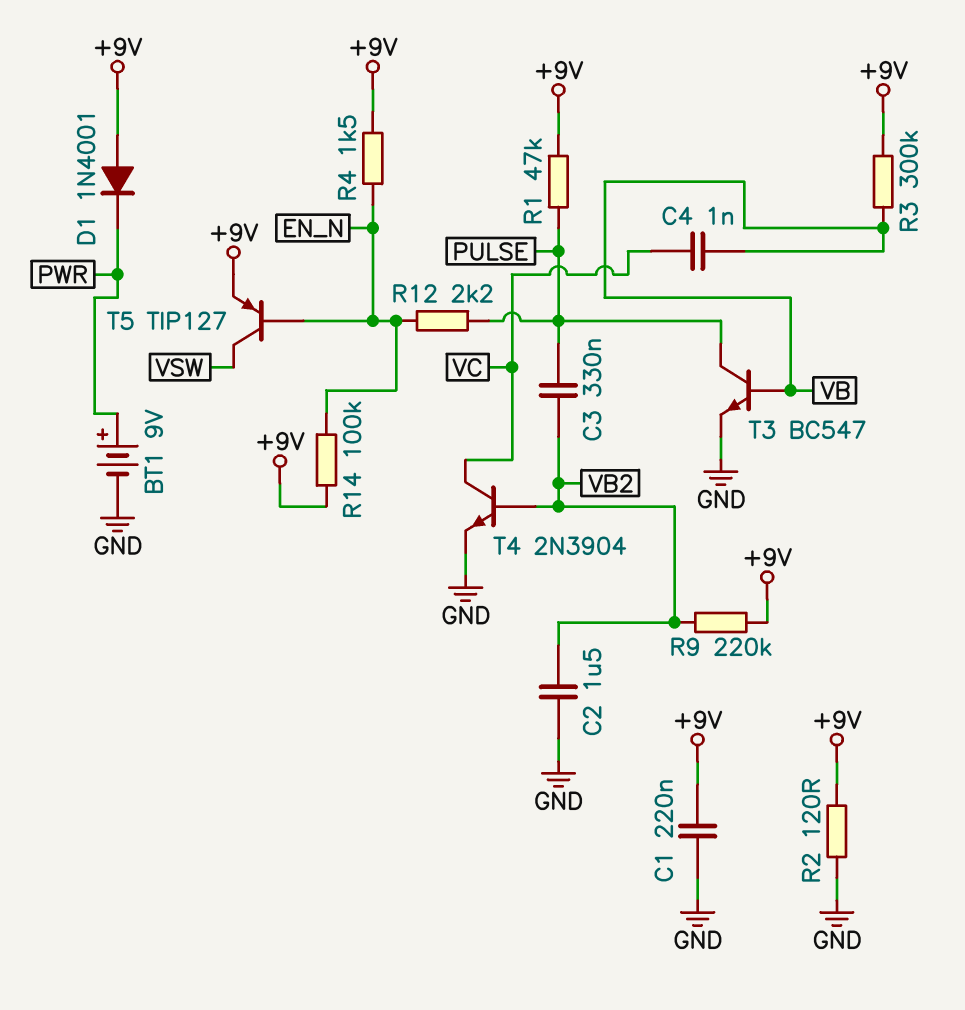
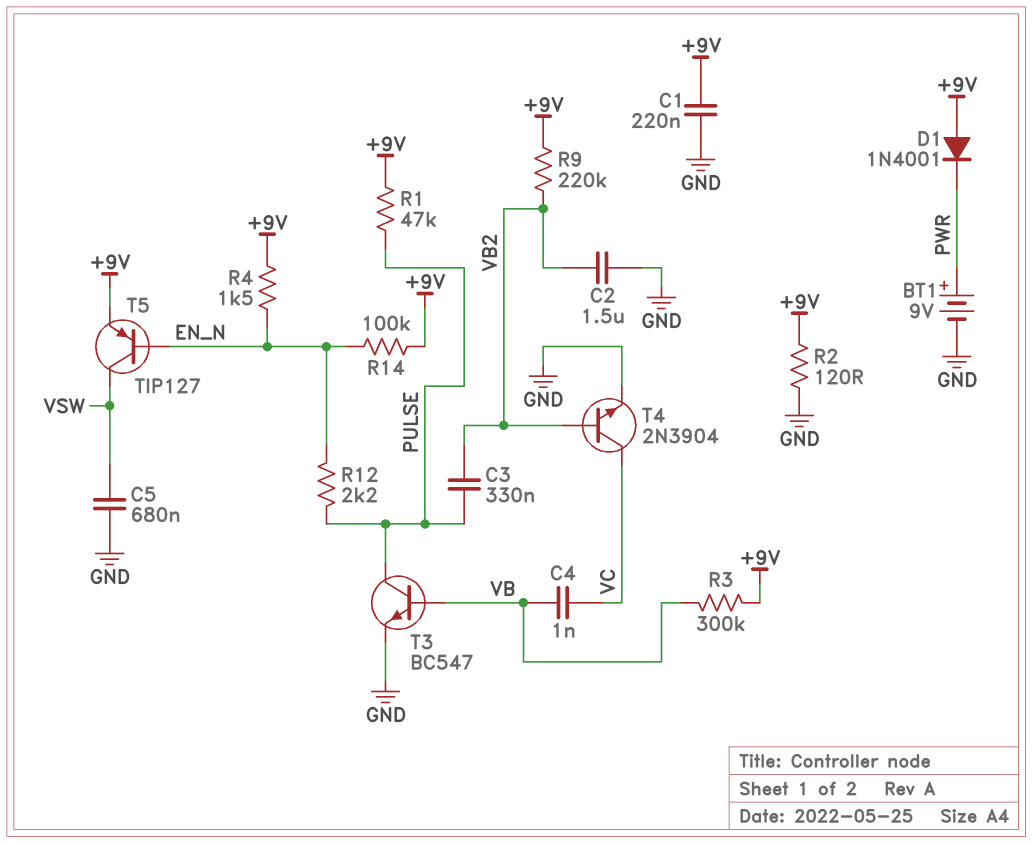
C5: none -> 680nF (GND, VSW)

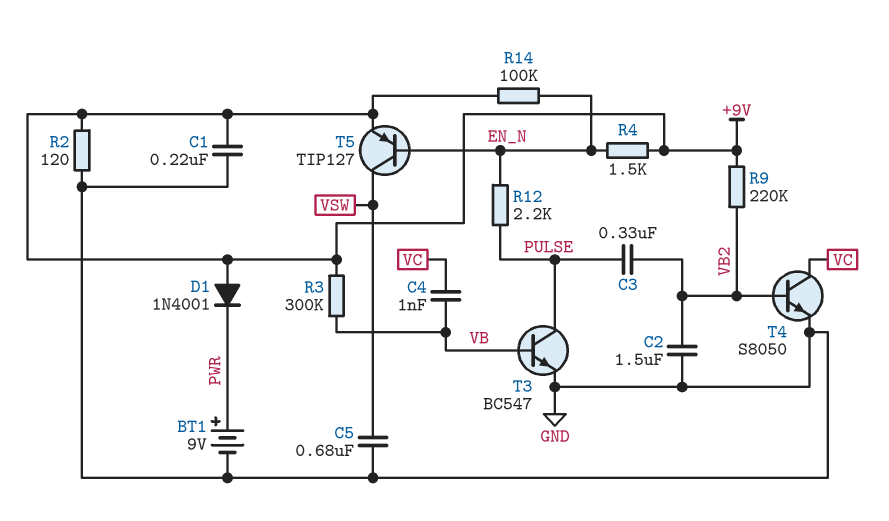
R1: 47k (+9V, PULSE) -> none
T4: NPN 2N3904 (B VB2, C VC, E GND) -> NPN S8050 (B VB2, C VC, E GND)

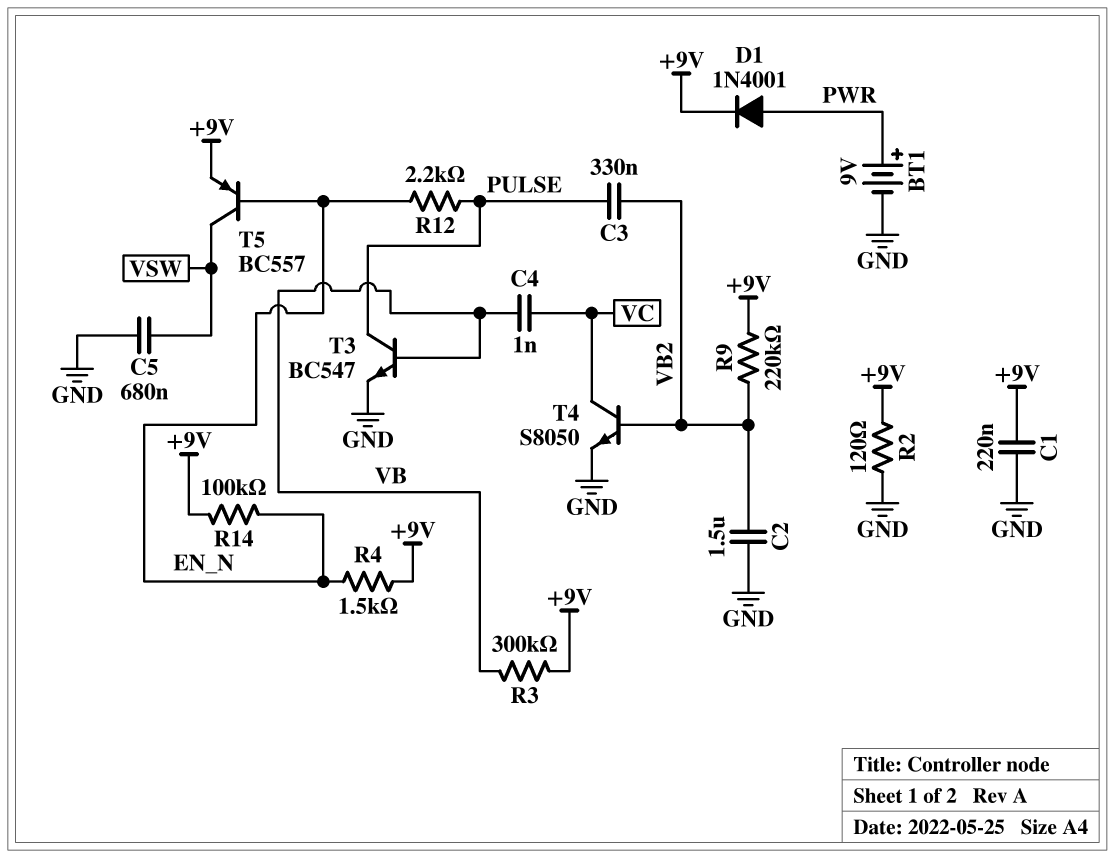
D1: diode 1N4001 (A +9V, K PWR) -> diode 1N4001 (A PWR, K +9V)
T5: PNP TIP127 (B EN_N, C VSW, E +9V) -> PNP BC557 (B EN_N, C VSW, E +9V)

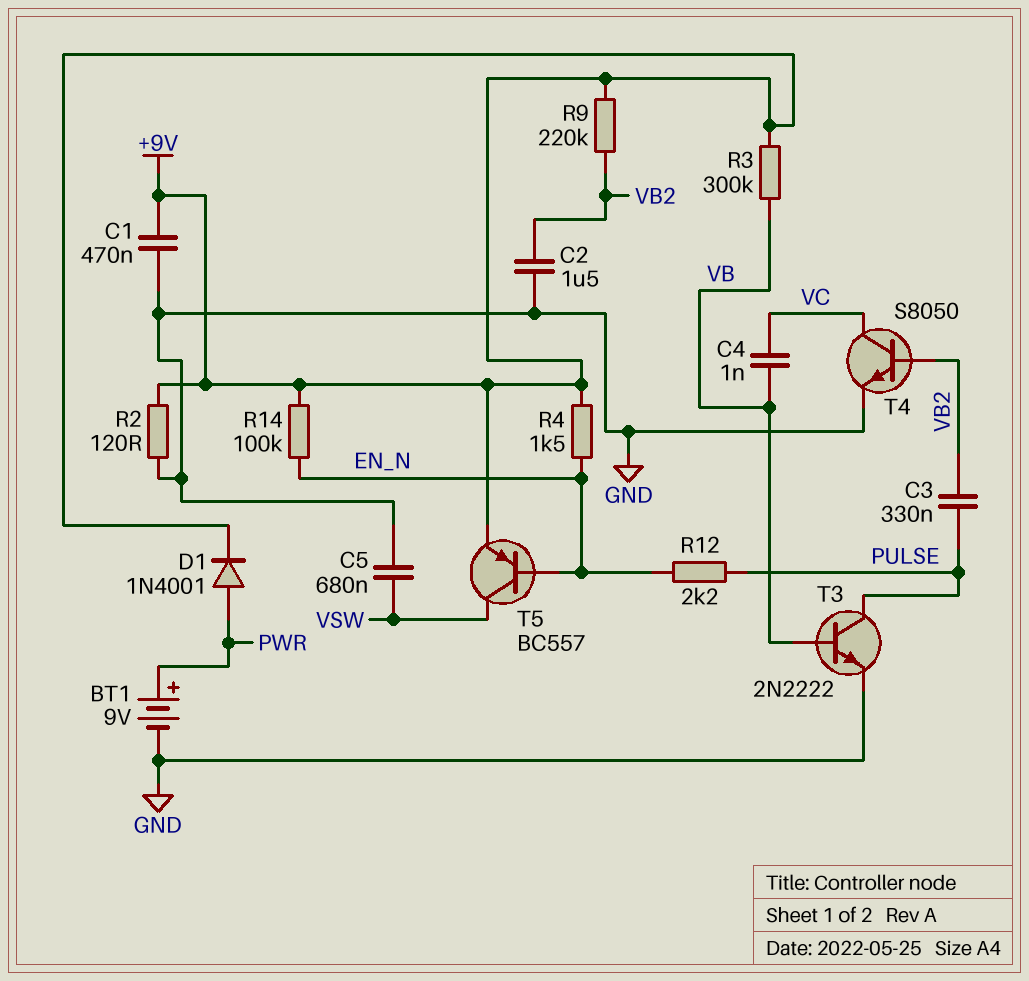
C1: 220nF (+9V, GND) -> 470nF (+9V, GND)
T3: NPN BC547 (B VB, C PULSE, E GND) -> NPN 2N2222 (B VB, C PULSE, E GND)

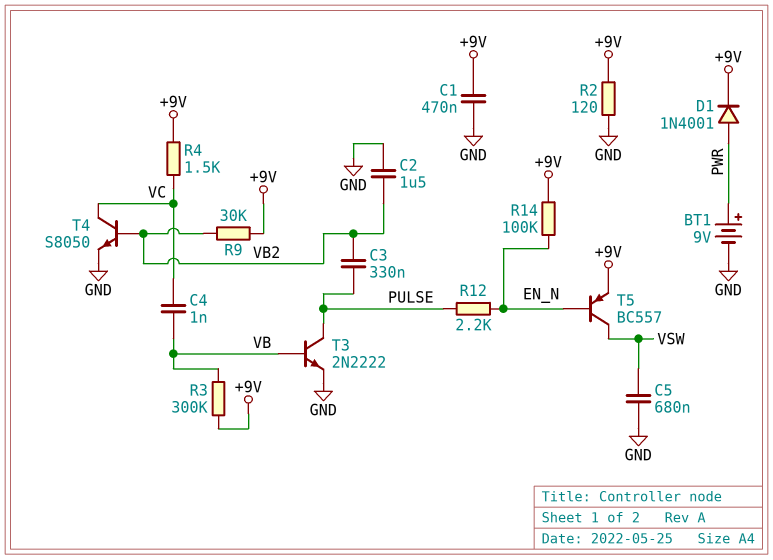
R4: 1.5k (+9V, EN_N) -> 1.5k (+9V, VC)
R9: 220k (+9V, VB2) -> 30k (+9V, VB2)

